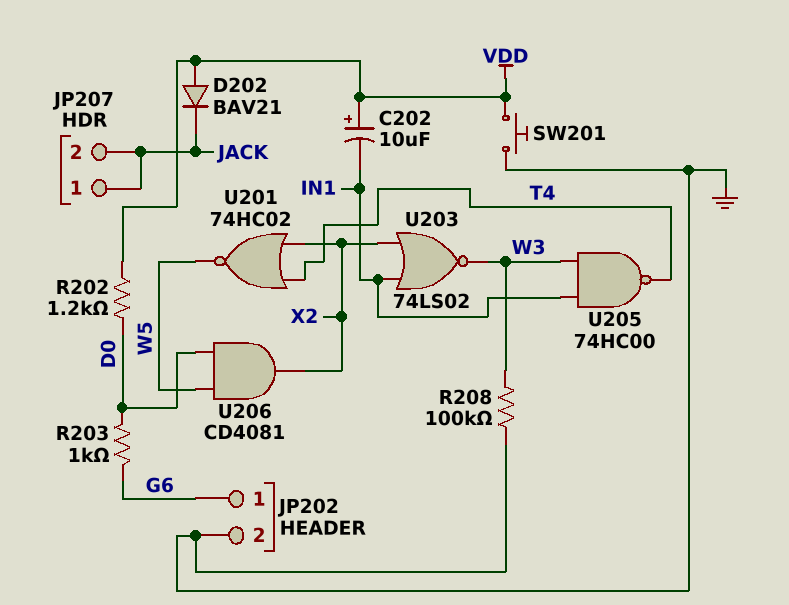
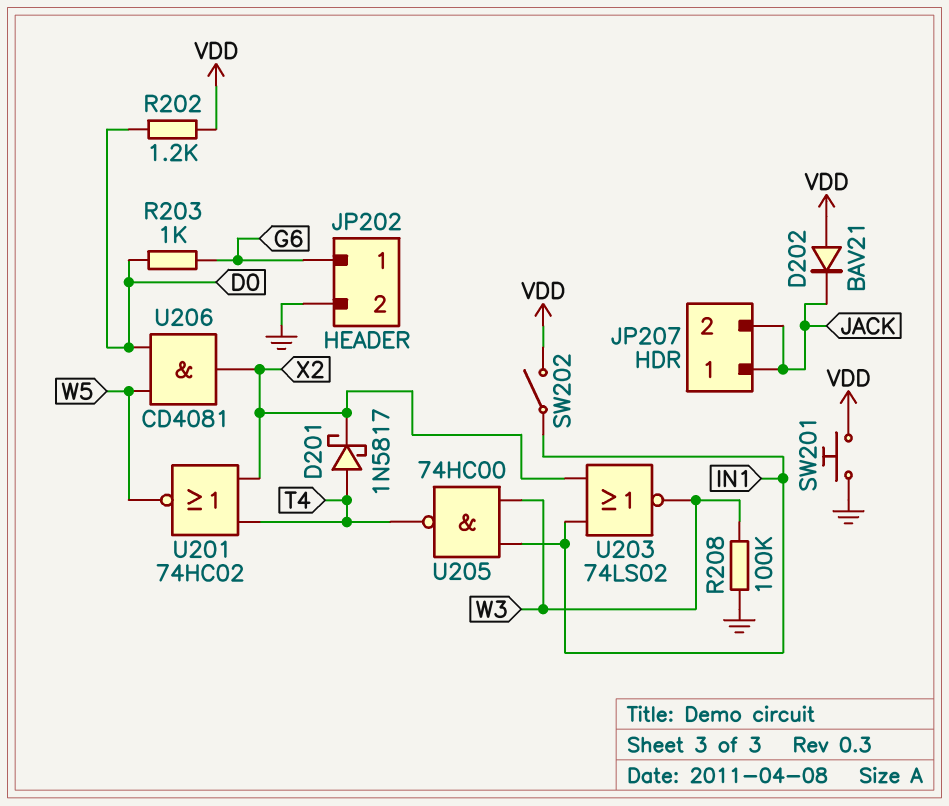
C202: 10uF (plus VDD, minus IN1) -> none
D201: none -> schottky 1N5817 (A T4, K X2)
SW202: none -> switch (IN1, VDD)

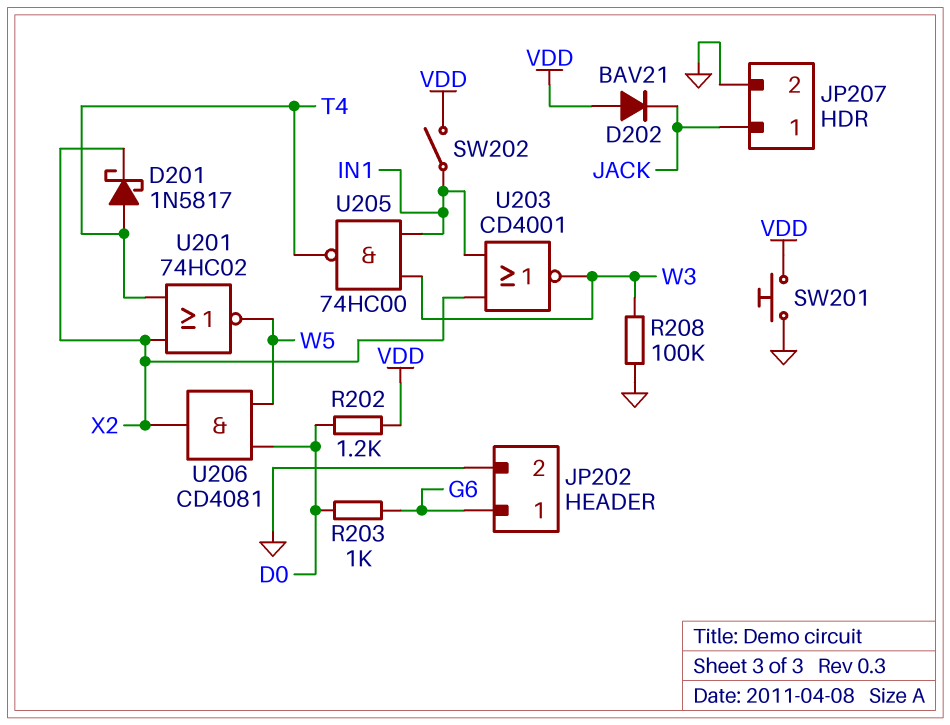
JP207 pin 2: JACK -> GND
U203: NOR 74LS02 (in IN1, in X2, out W3) -> NOR CD4001 (in IN1, in X2, out W3)

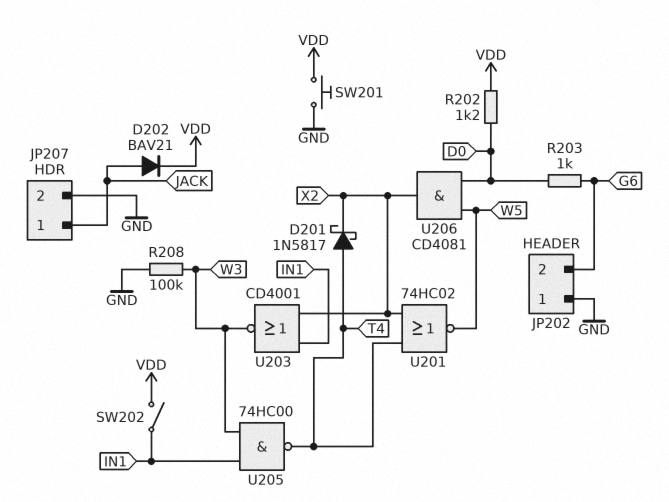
D202: diode BAV21 (A VDD, K JACK) -> diode BAV21 (A JACK, K VDD)
JP202 pin 1: G6 -> GND
JP202 pin 2: GND -> G6

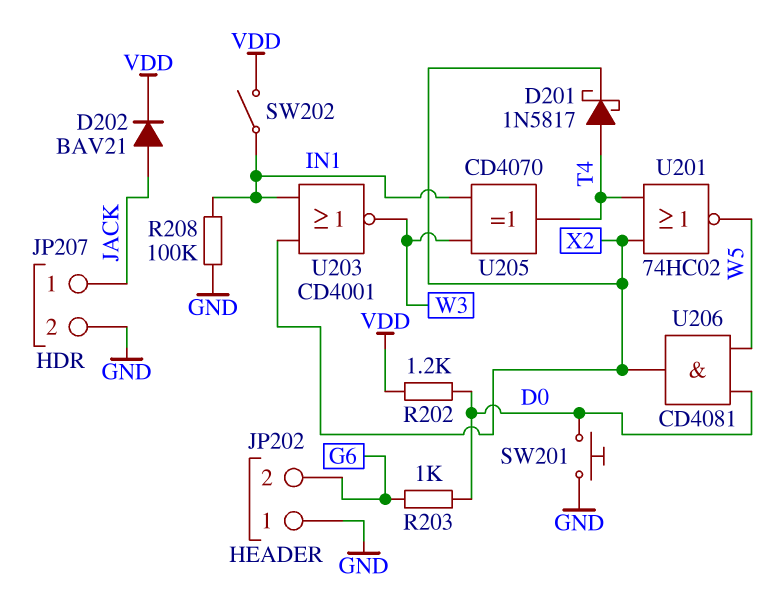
R208: 100k (GND, W3) -> 100k (GND, IN1)
SW201: button (GND, VDD) -> button (D0, GND)
U205: NAND 74HC00 (in IN1, in W3, out T4) -> XOR CD4070 (in IN1, in W3, out T4)

